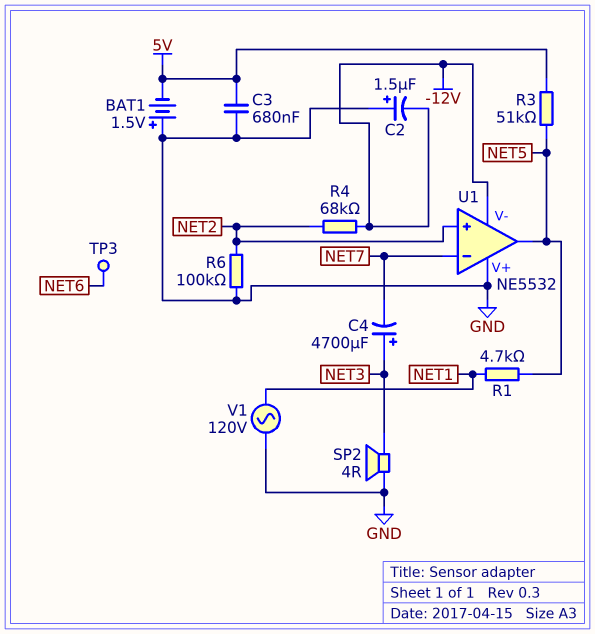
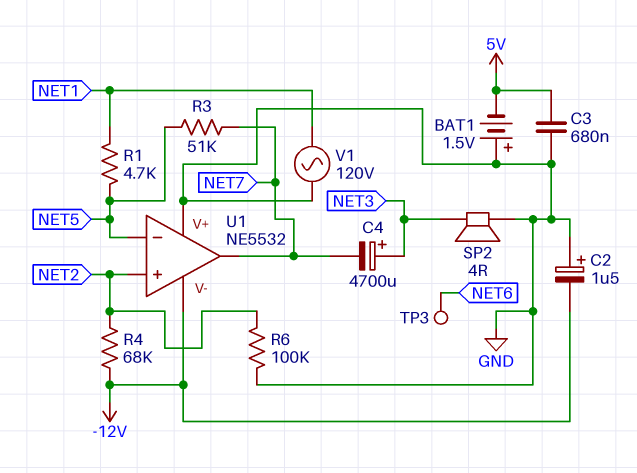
R3: 51k (5V, NET5) -> 51k (NET5, NET7)
U1 pin in-: NET7 -> NET5
U1 pin out: NET5 -> NET7

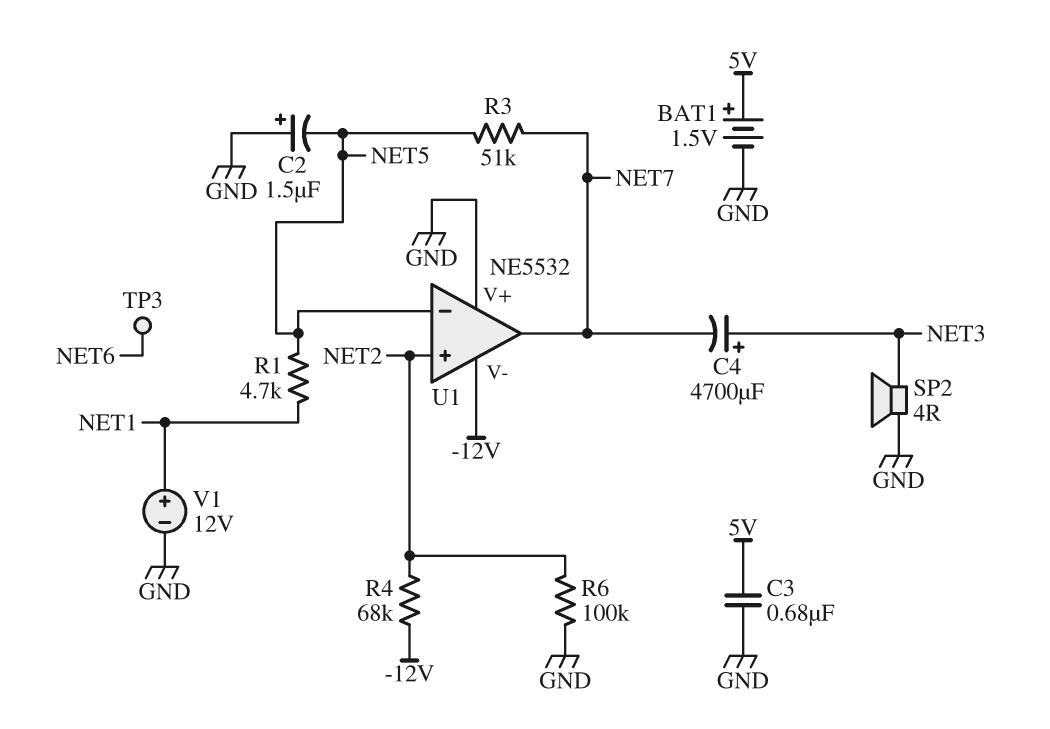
BAT1: 1.5V (plus GND, minus 5V) -> 1.5V (plus 5V, minus GND)
C2: 1.5uF (plus GND, minus -12V) -> 1.5uF (plus GND, minus NET5)
V1: AC 120V (GND, NET1) -> 12V (plus NET1, minus GND)

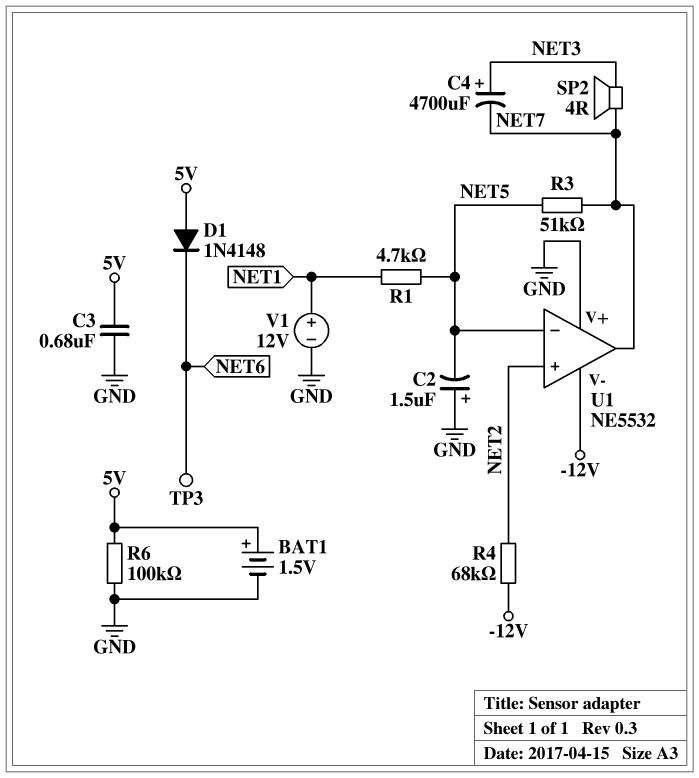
D1: none -> diode 1N4148 (A 5V, K NET6)
R6: 100k (GND, NET2) -> 100k (5V, GND)
SP2: speaker 4R (GND, NET3) -> speaker 4R (NET3, NET7)

